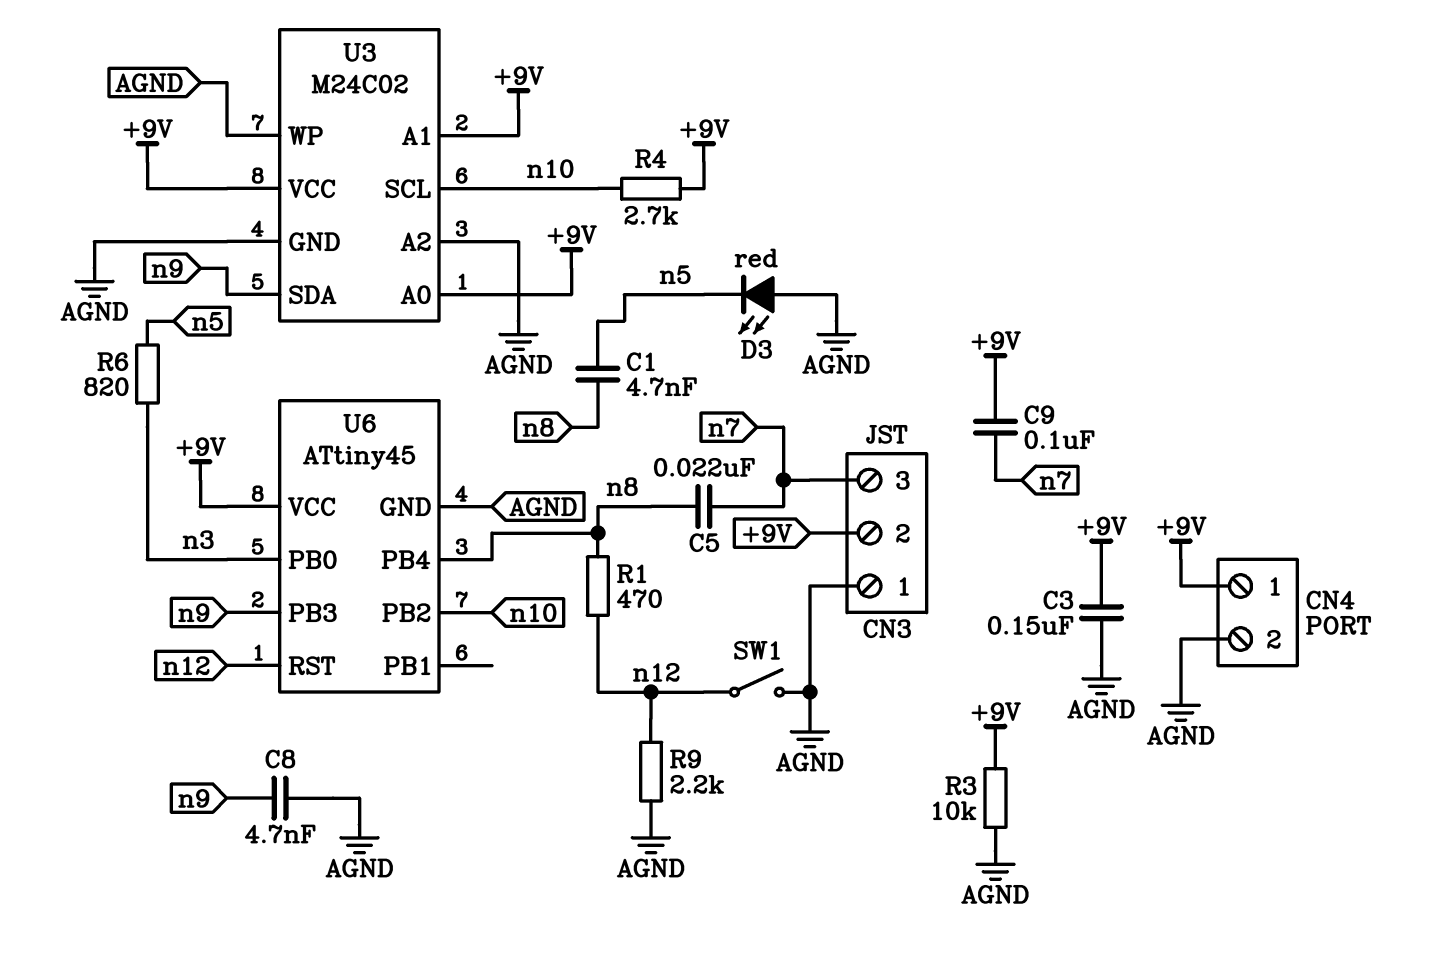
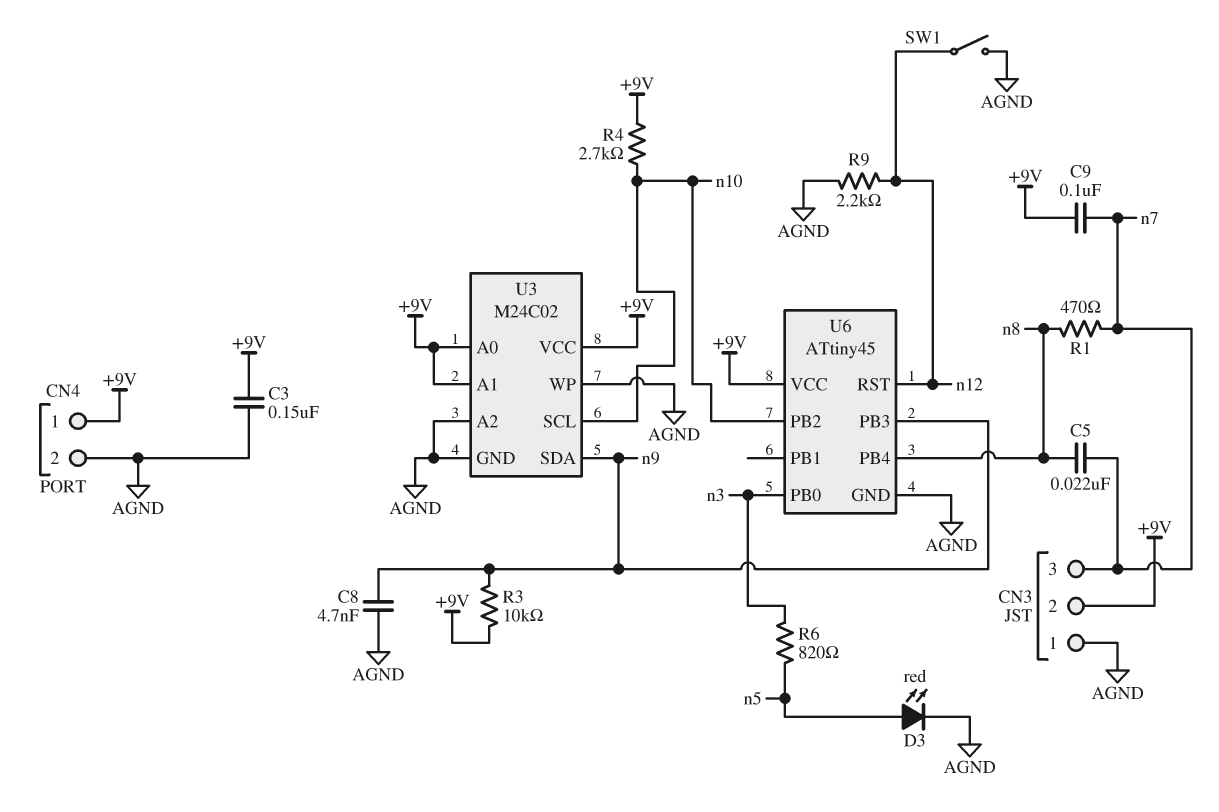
C1: 4.7nF (n5, n8) -> none
D3: LED red (A AGND, K n5) -> LED red (A n5, K AGND)
R1: 470 (n8, n12) -> 470 (n7, n8)
R3: 10k (+9V, AGND) -> 10k (+9V, n9)

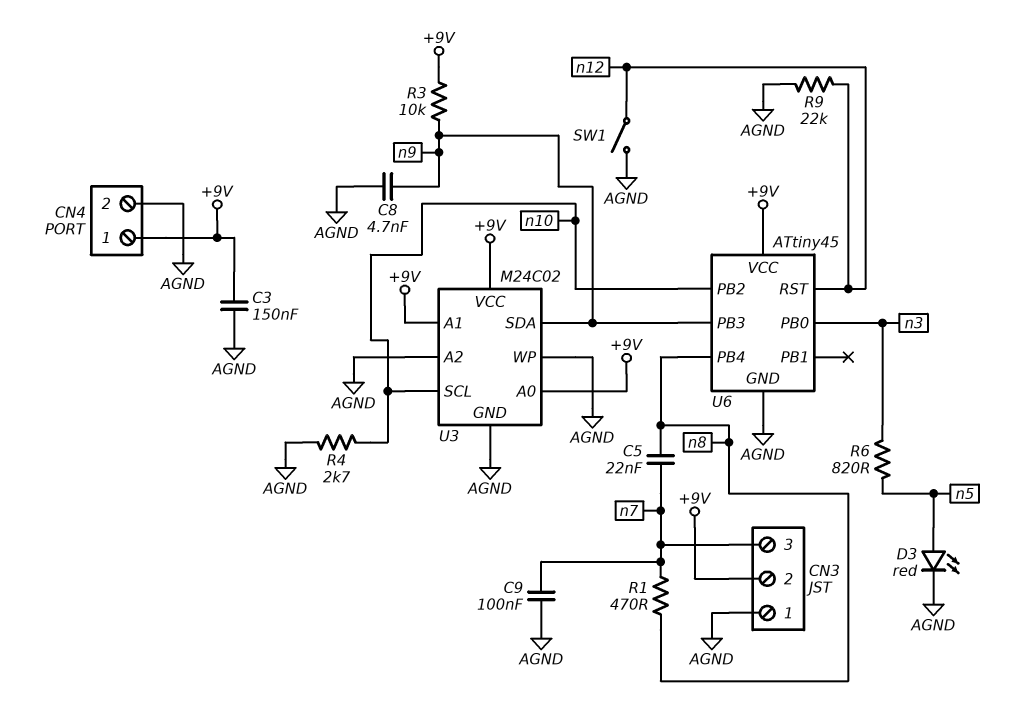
C9: 100nF (+9V, n7) -> 100nF (AGND, n7)
R4: 2.7k (+9V, n10) -> 2.7k (AGND, n10)
R9: 2.2k (AGND, n12) -> 22k (AGND, n12)

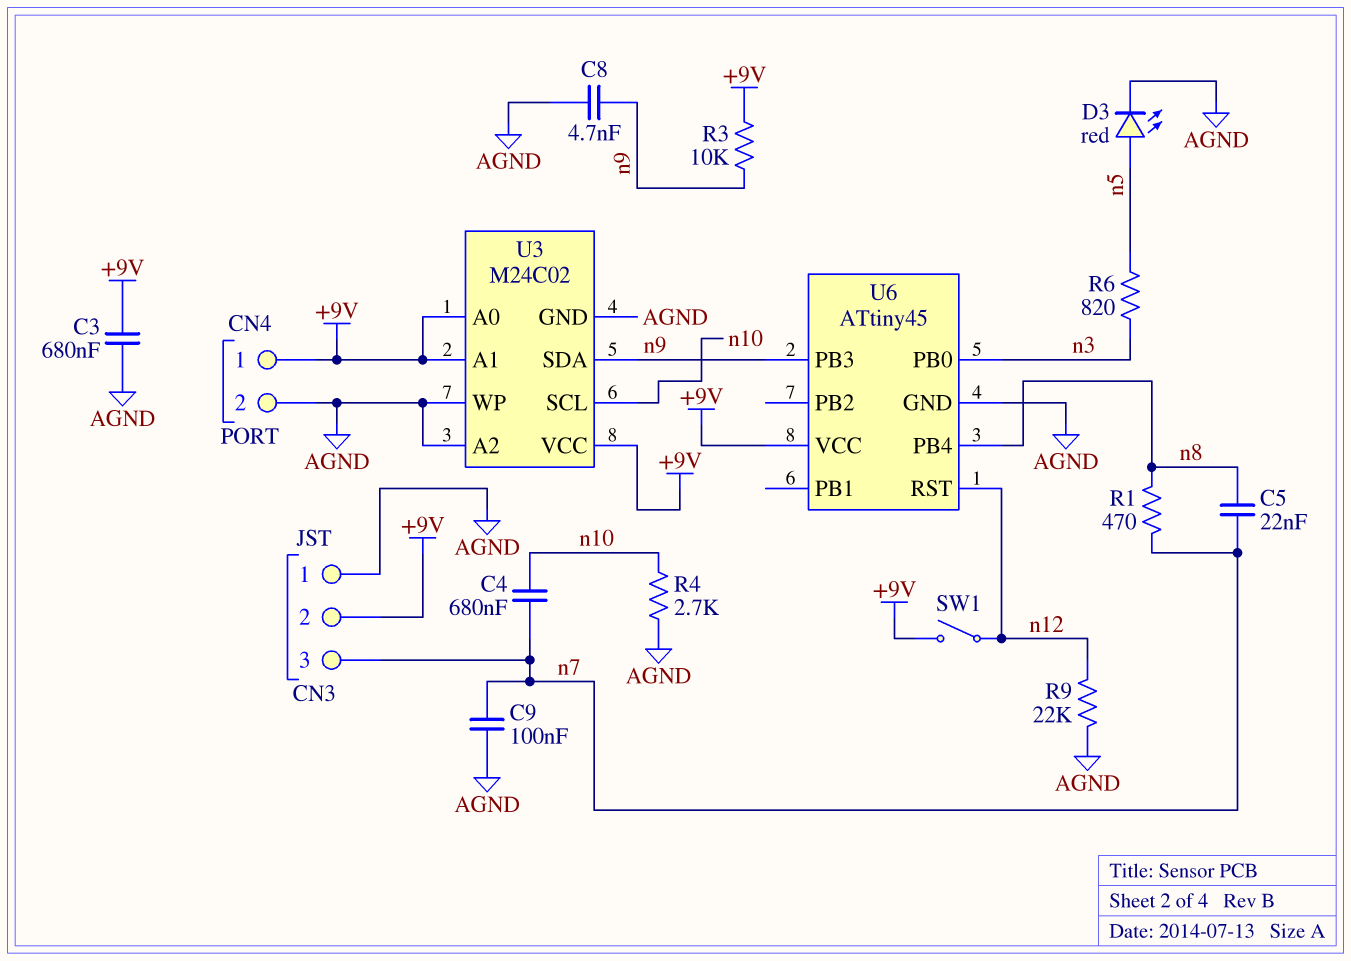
C3: 150nF (+9V, AGND) -> 680nF (+9V, AGND)
C4: none -> 680nF (n7, n10)
SW1: switch (AGND, n12) -> switch (+9V, n12)
U6 pin PB2: n10 -> none

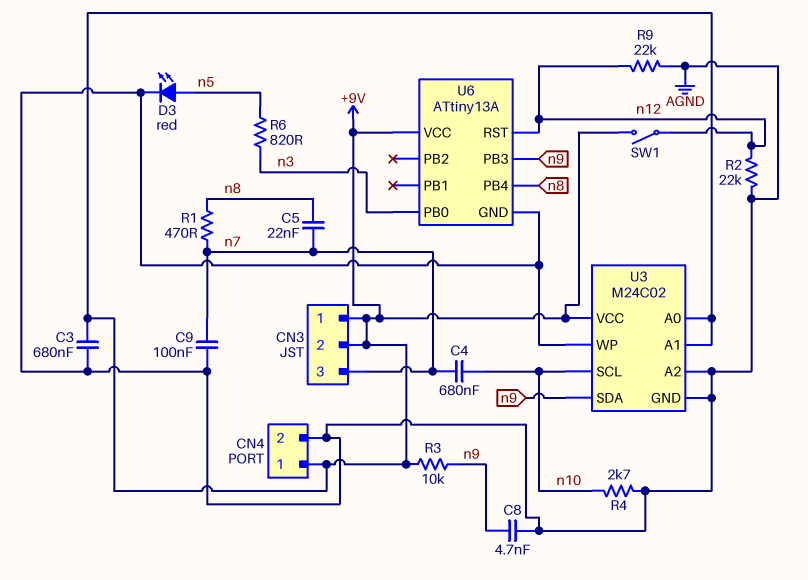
CN3 pin 1: AGND -> +9V
R2: none -> 22k (AGND, n12)
U6: ATtiny45 -> ATtiny13A

